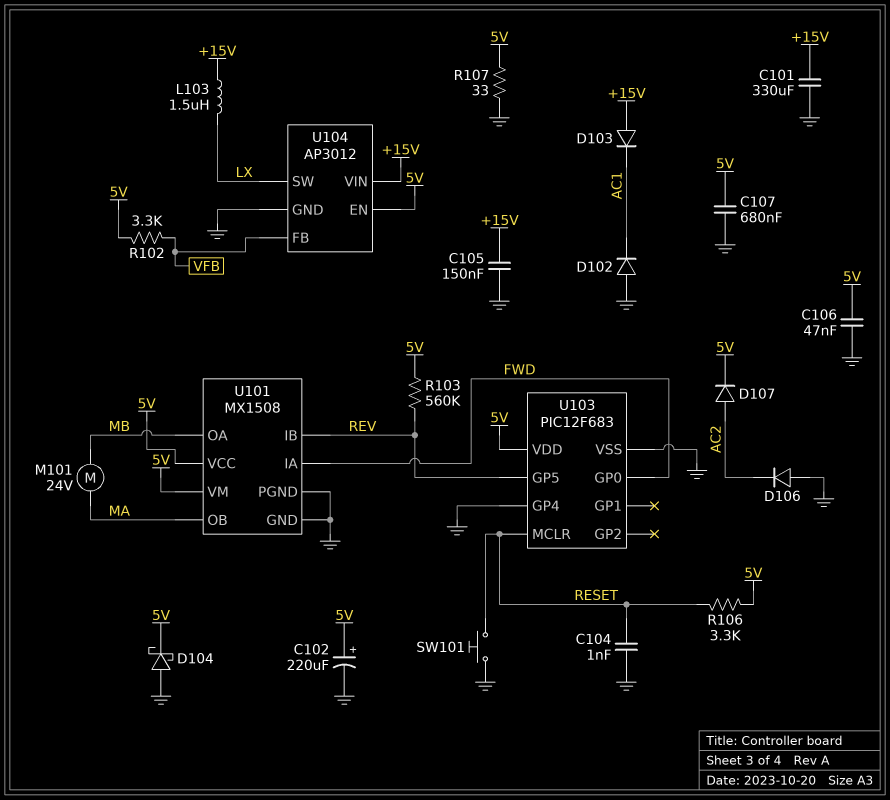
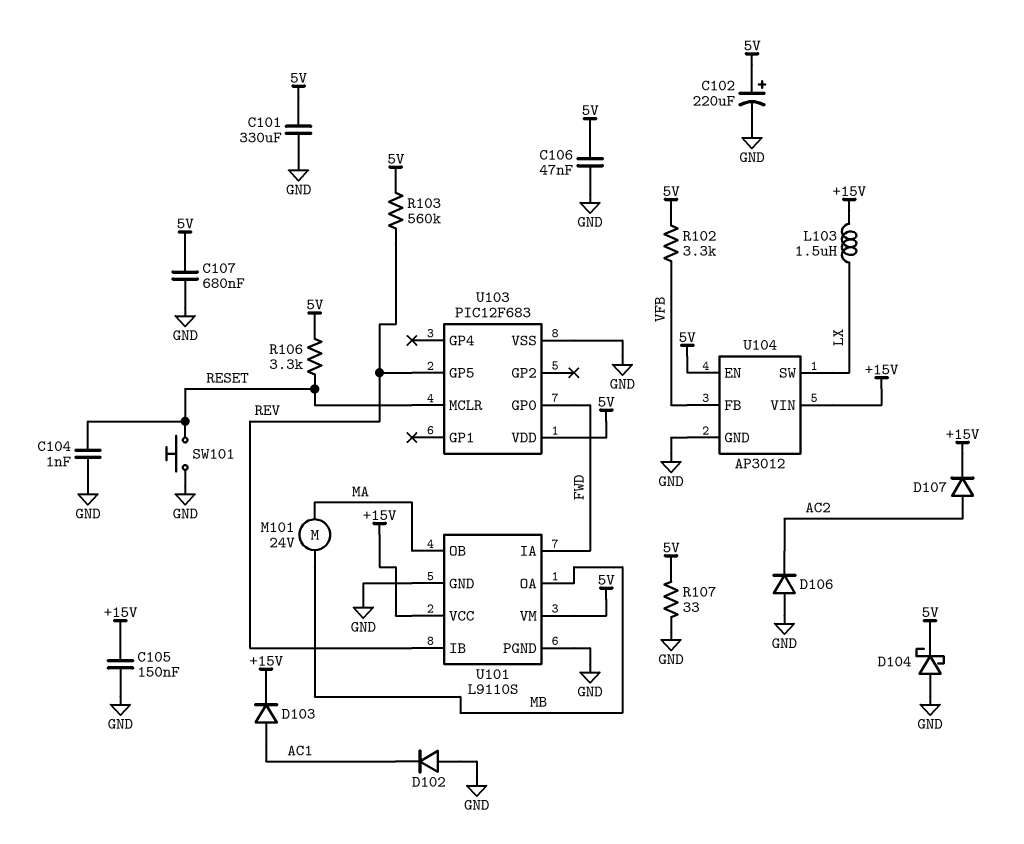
C101: 330uF (+15V, GND) -> 330uF (5V, GND)
D103: diode (A +15V, K AC1) -> diode (A AC1, K +15V)
D107: diode (A AC2, K 5V) -> diode (A AC2, K +15V)
U101: MX1508 -> L9110S
U101 pin VCC: 5V -> +15V
U103 pin GP4: GND -> none

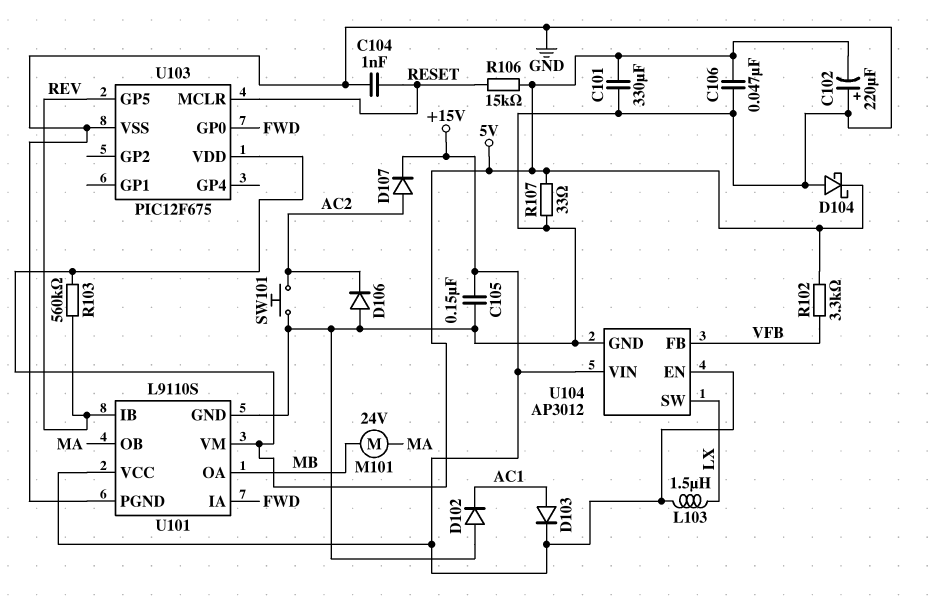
C102: 220uF (plus 5V, minus GND) -> 220uF (plus GND, minus 5V)
C107: 680nF (5V, GND) -> none
R106: 3.3k (5V, RESET) -> 15k (5V, RESET)
SW101: button (GND, RESET) -> button (AC2, GND)
U103: PIC12F683 -> PIC12F675
U104 pin EN: 5V -> +15V

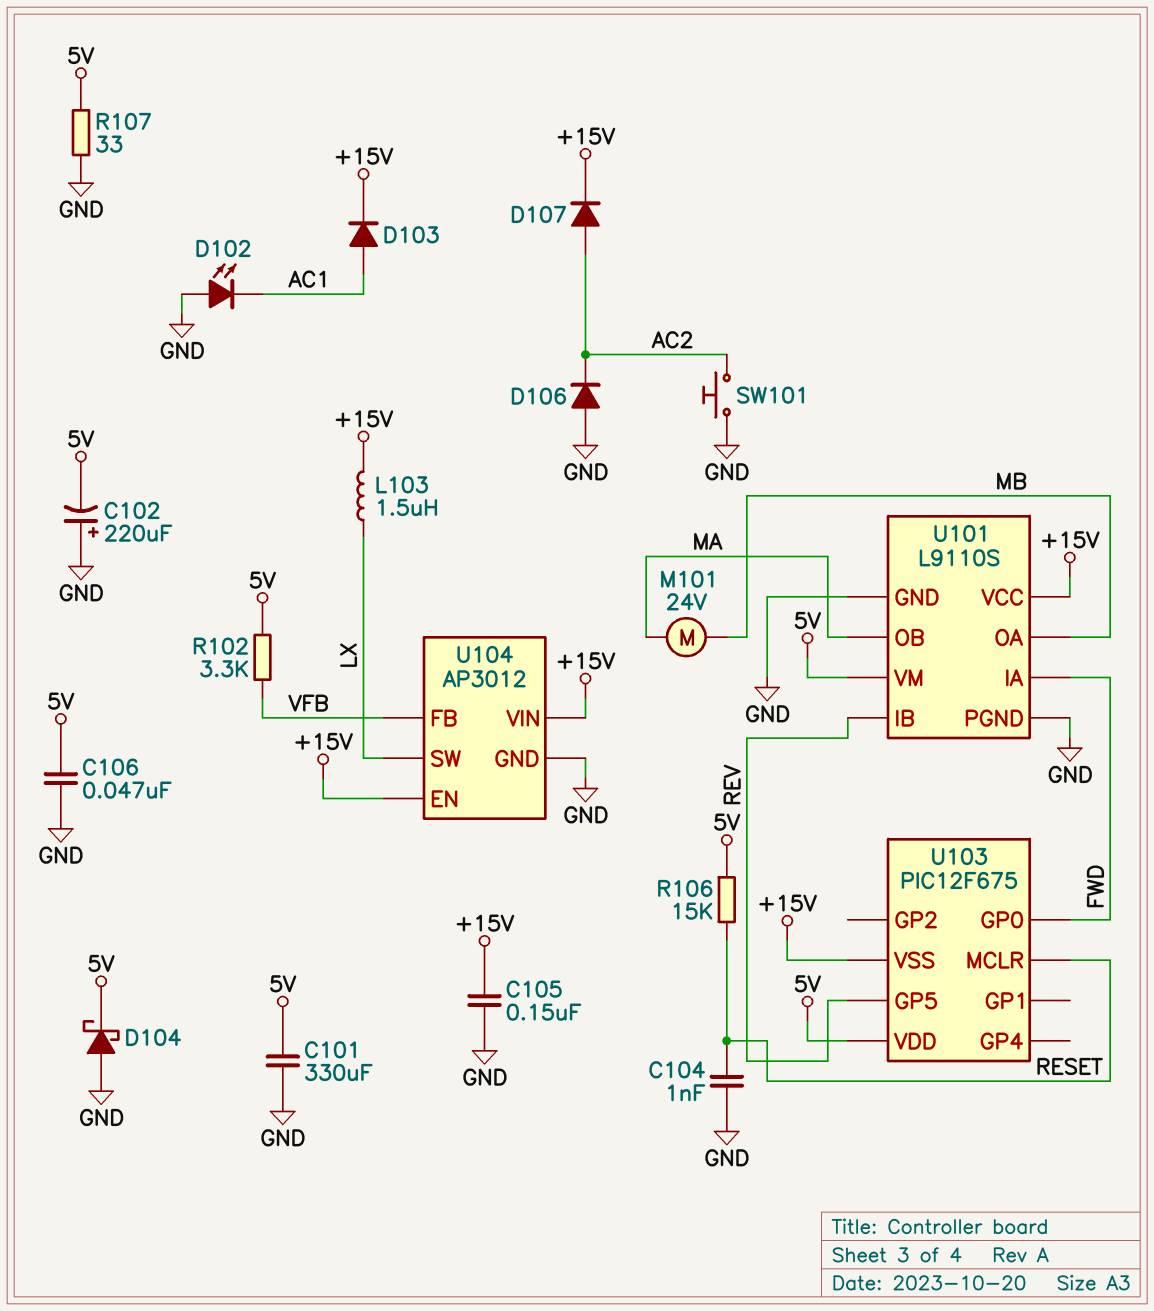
D102: diode (A GND, K AC1) -> LED (A GND, K AC1)
R103: 560k (5V, REV) -> none
U103 pin VSS: GND -> +15V

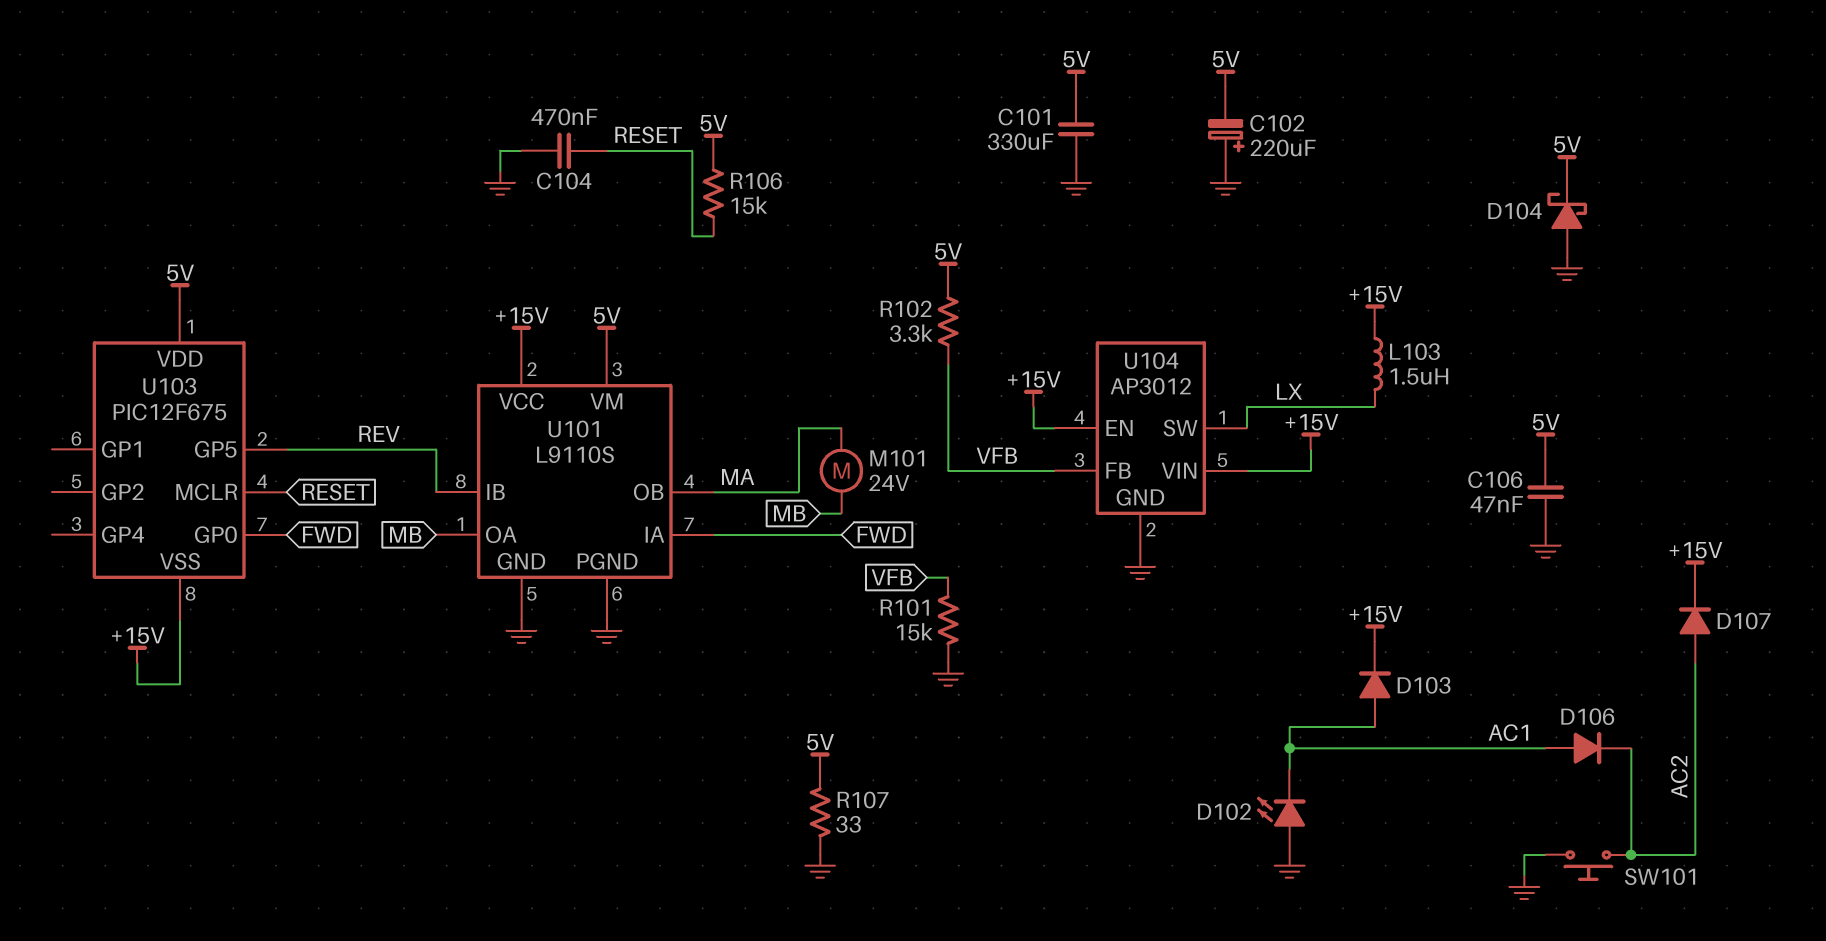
C104: 1nF (GND, RESET) -> 470nF (GND, RESET)
C105: 150nF (+15V, GND) -> none
D106: diode (A GND, K AC2) -> diode (A AC1, K AC2)
R101: none -> 15k (GND, VFB)

